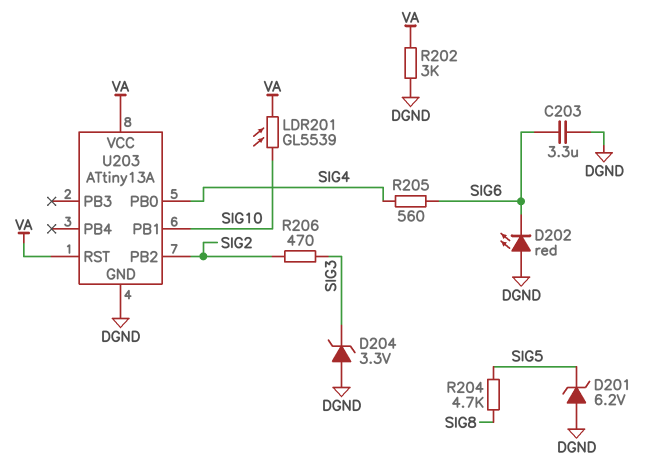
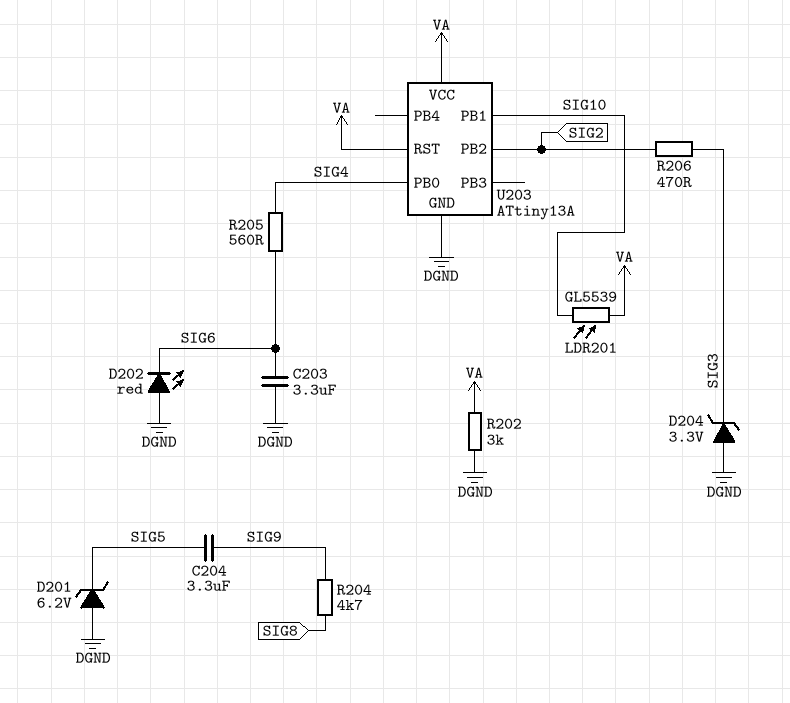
C204: none -> 3.3uF (SIG5, SIG9)
R204: 4.7k (SIG5, SIG8) -> 4.7k (SIG8, SIG9)

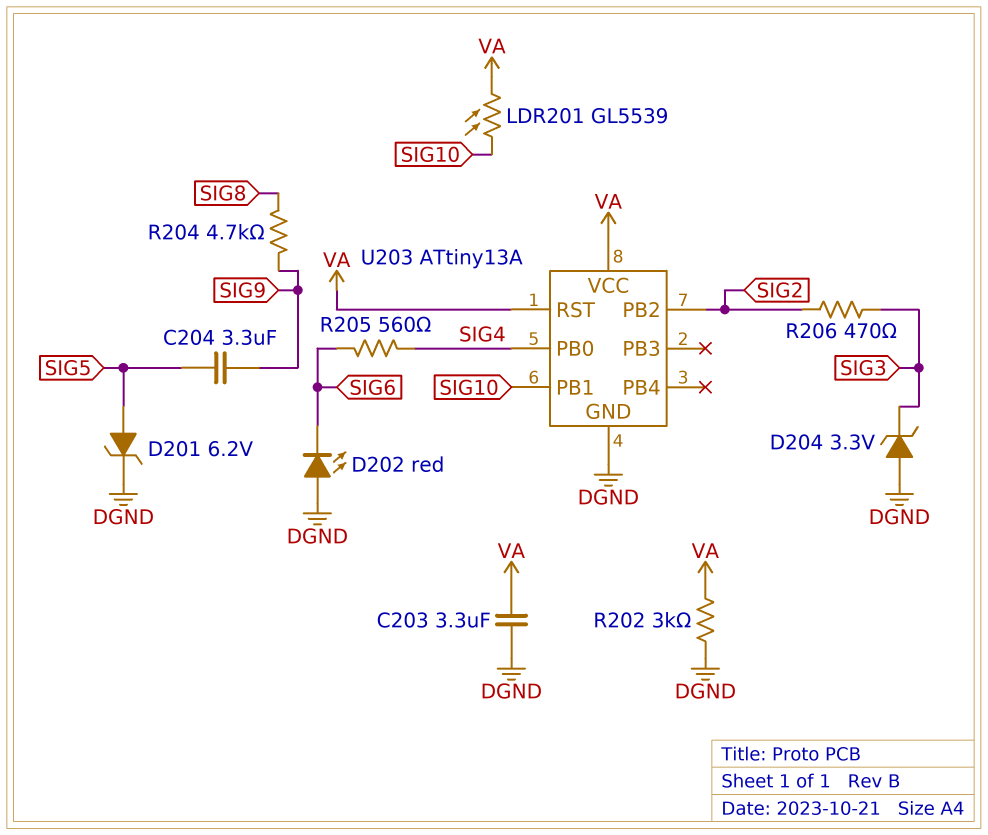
C203: 3.3uF (DGND, SIG6) -> 3.3uF (DGND, VA)
D201: zener 6.2V (A DGND, K SIG5) -> zener 6.2V (A SIG5, K DGND)

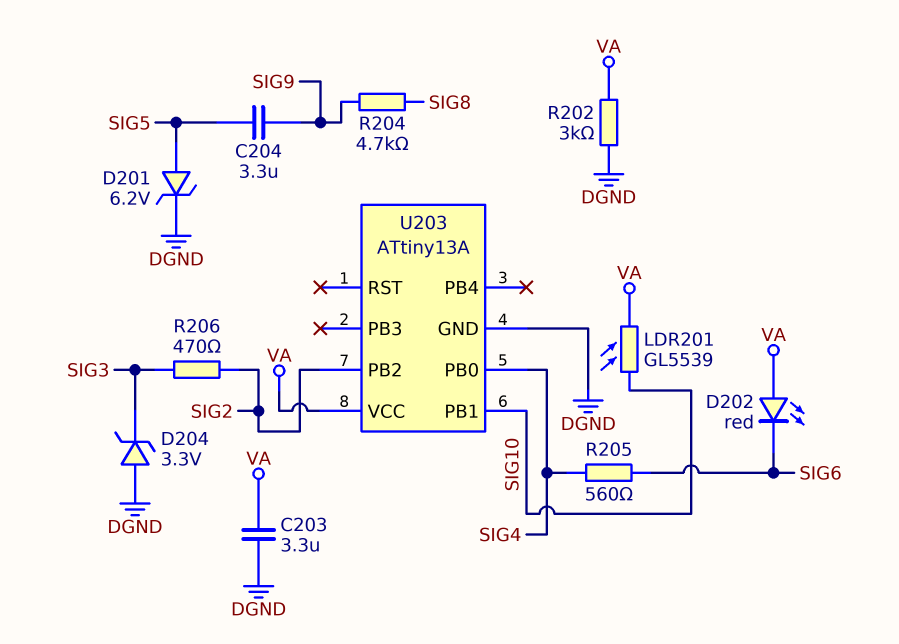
D202: LED red (A DGND, K SIG6) -> LED red (A VA, K SIG6)
U203 pin RST: VA -> none

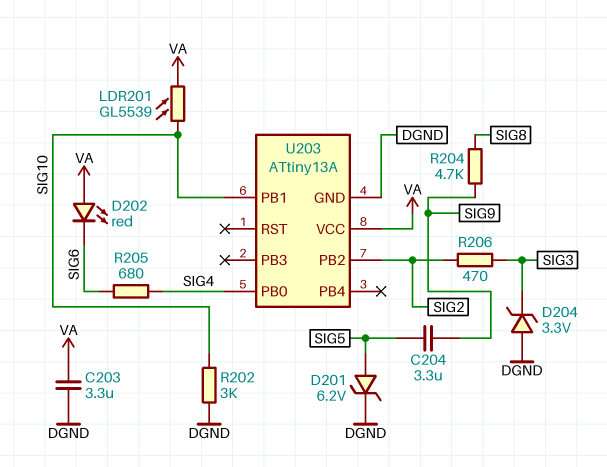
R202: 3k (DGND, VA) -> 3k (DGND, SIG10)
R205: 560 (SIG4, SIG6) -> 680 (SIG4, SIG6)

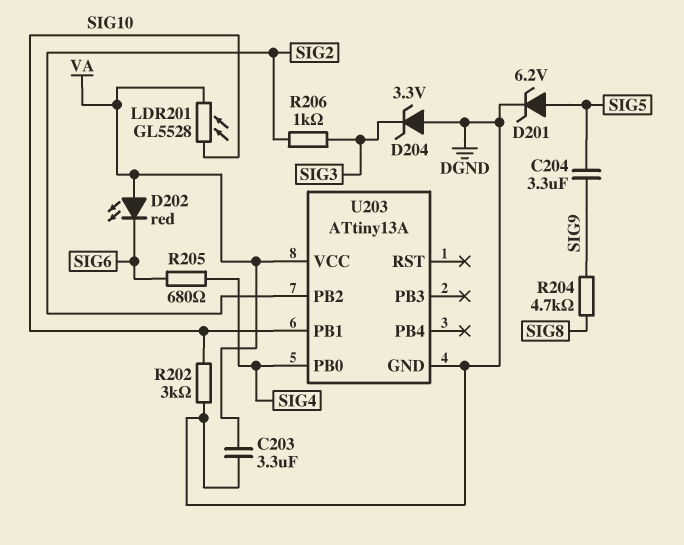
LDR201: GL5539 (SIG10, VA) -> GL5528 (SIG10, VA)
R206: 470 (SIG2, SIG3) -> 1k (SIG2, SIG3)

